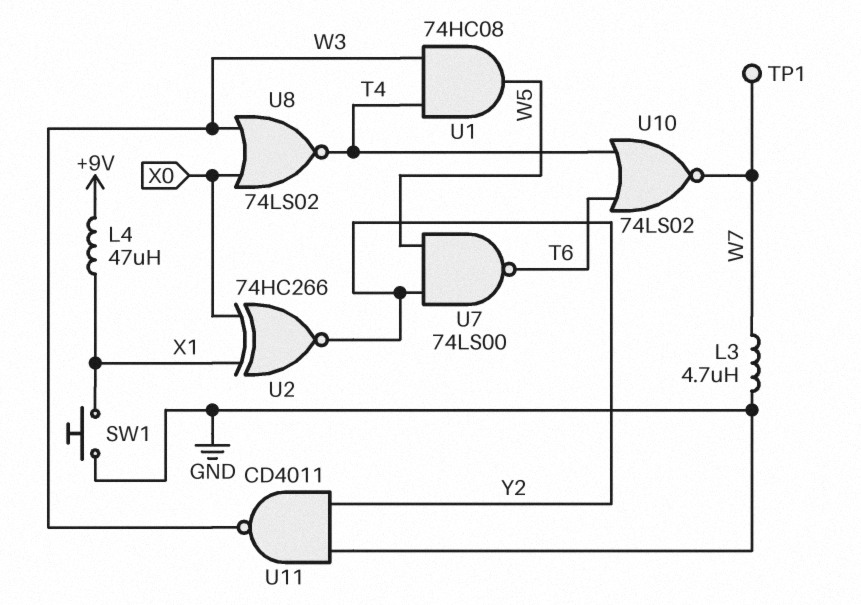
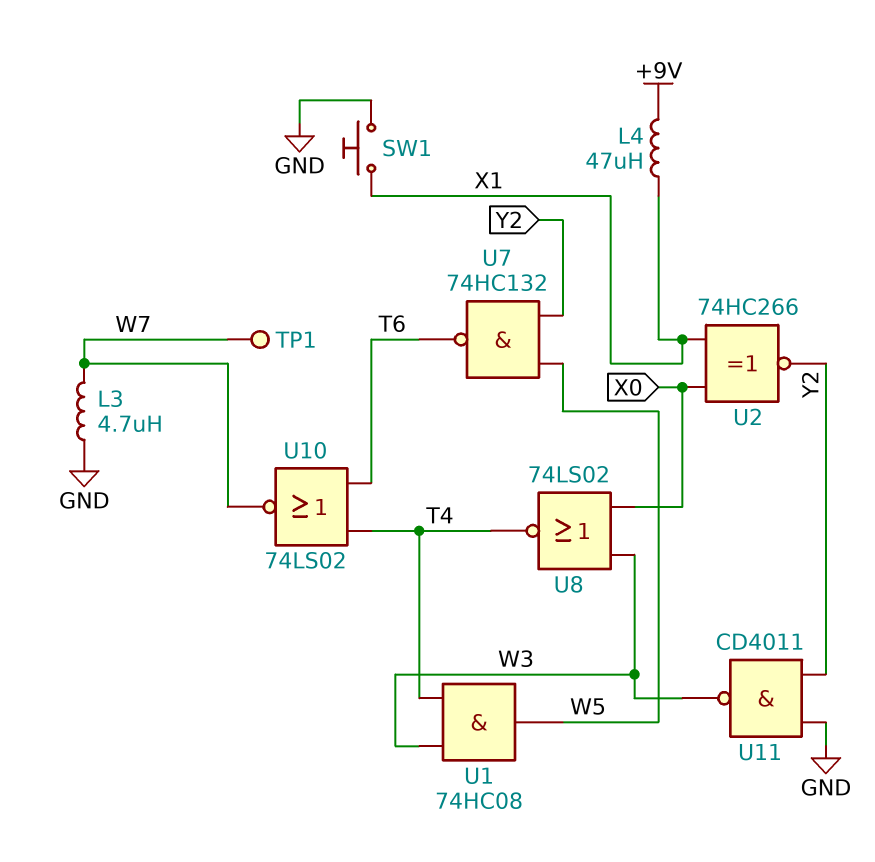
U7: NAND 74LS00 (in W5, in Y2, out T6) -> NAND 74HC132 (in W5, in Y2, out T6)

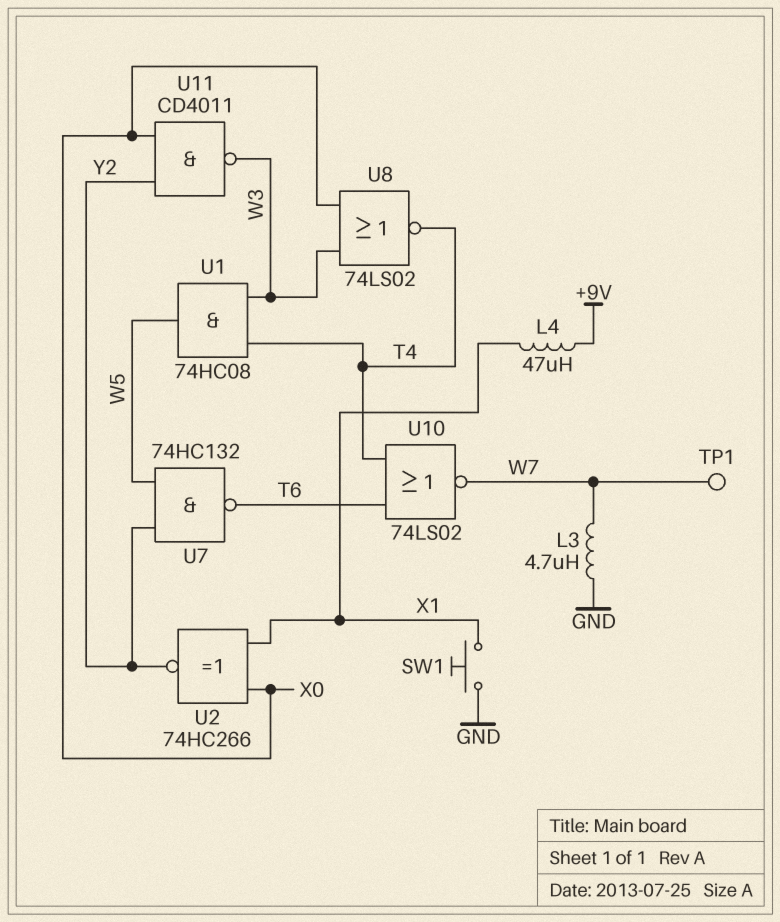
U11: NAND CD4011 (in GND, in Y2, out W3) -> NAND CD4011 (in X0, in Y2, out W3)

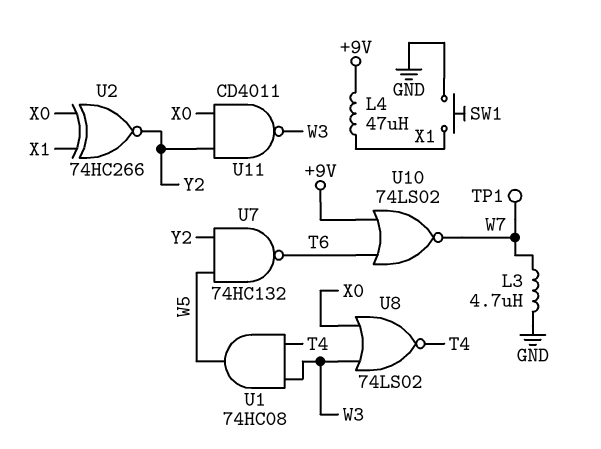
U10: NOR 74LS02 (in T4, in T6, out W7) -> NOR 74LS02 (in +9V, in T6, out W7)

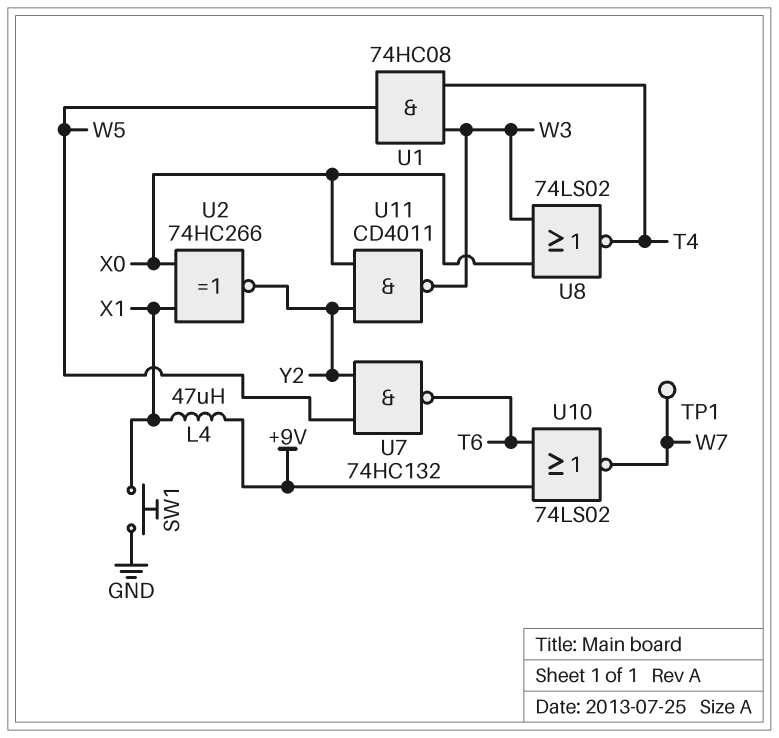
L3: 4.7uH (GND, W7) -> none

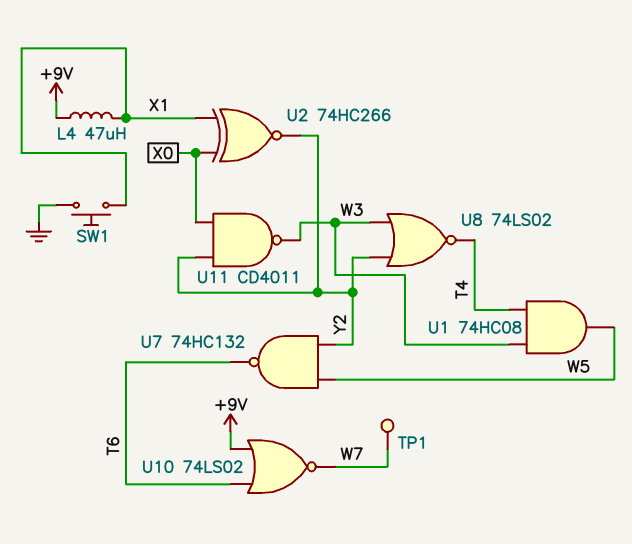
U8: NOR 74LS02 (in W3, in X0, out T4) -> NOR 74LS02 (in W3, in Y2, out T4)

